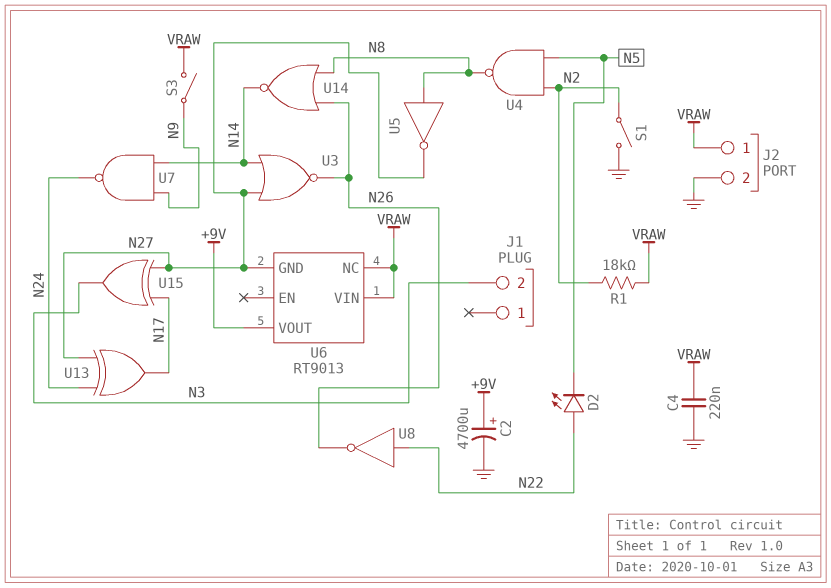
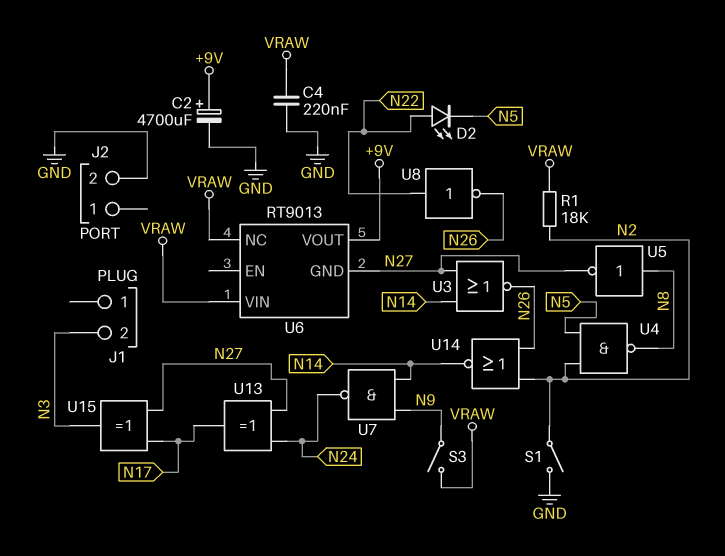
J2 pin 1: VRAW -> none
U14: NOR (in N8, in N26, out N14) -> NOR (in N2, in N26, out N14)

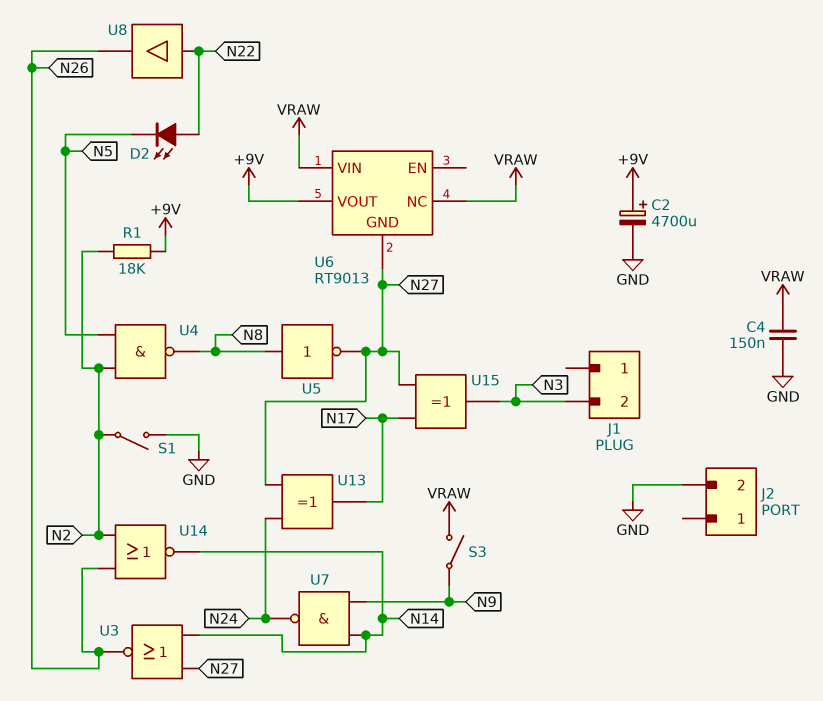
C4: 220nF (GND, VRAW) -> 150nF (GND, VRAW)
R1: 18k (N2, VRAW) -> 18k (+9V, N2)
U8: NOT (in N22, out N26) -> buffer (in N22, out N26)

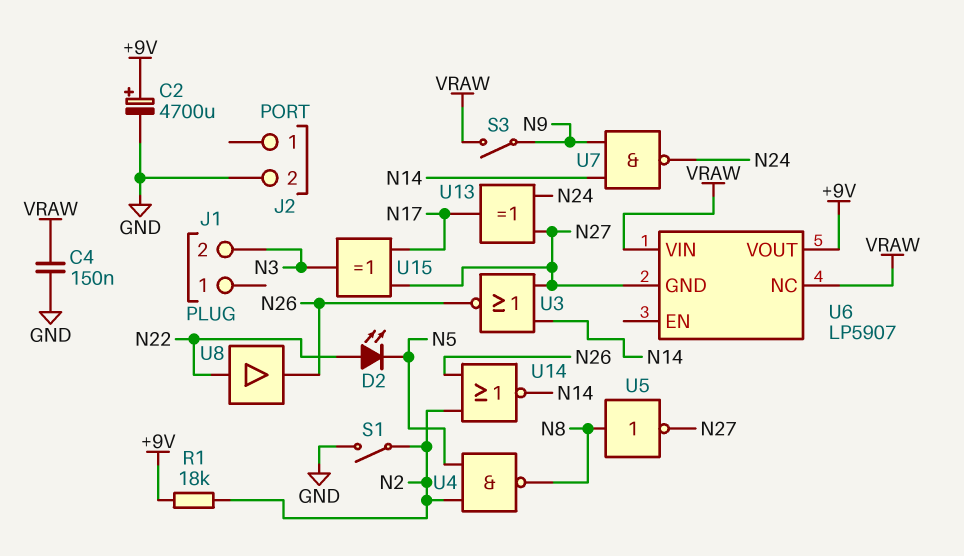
U6: RT9013 -> LP5907

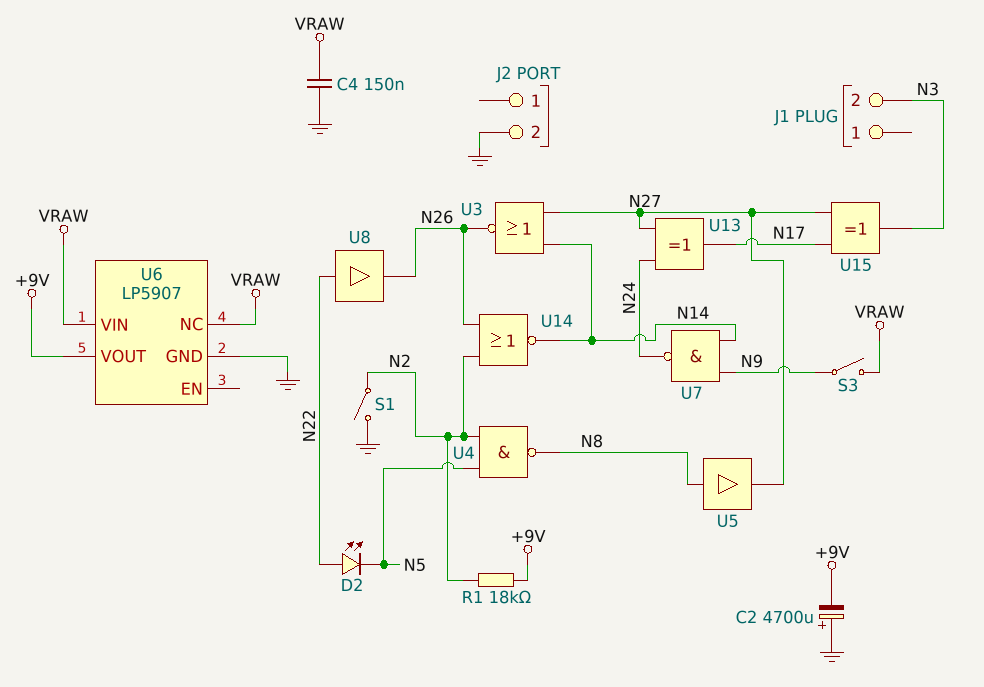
C2: 4700uF (plus +9V, minus GND) -> 4700uF (plus GND, minus +9V)
U5: NOT (in N8, out N27) -> buffer (in N8, out N27)
U6 pin GND: N27 -> GND

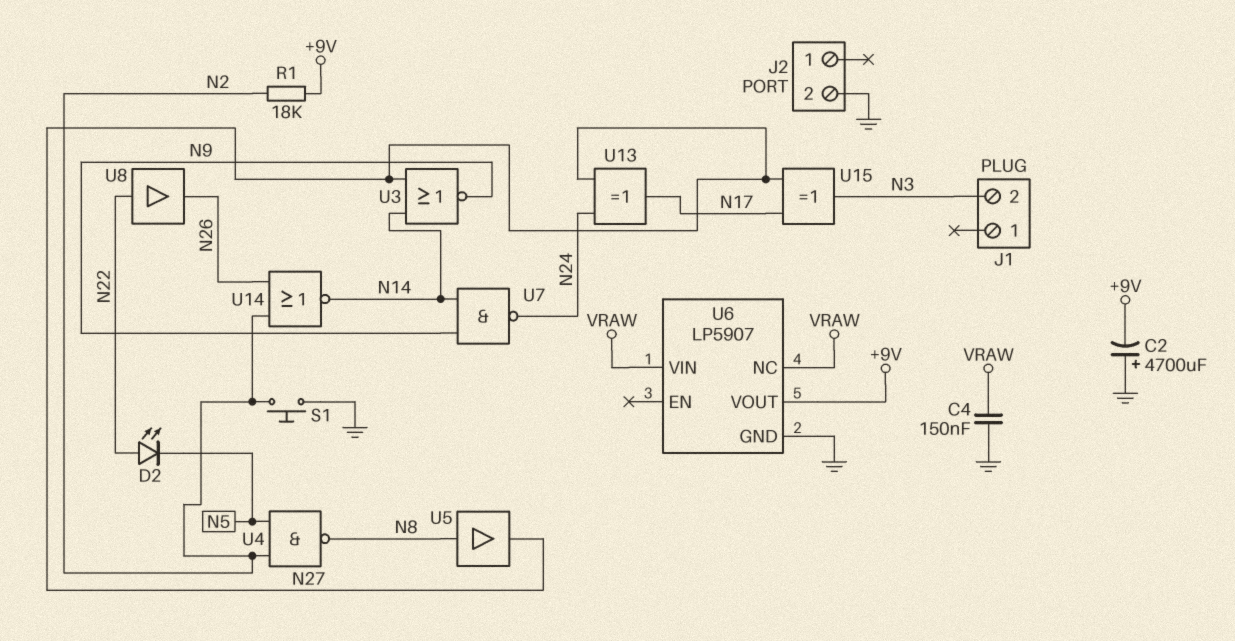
S1: switch (GND, N2) -> button (GND, N2)
S3: switch (N9, VRAW) -> none
U3: NOR (in N14, in N27, out N26) -> NOR (in N14, in N27, out N9)

